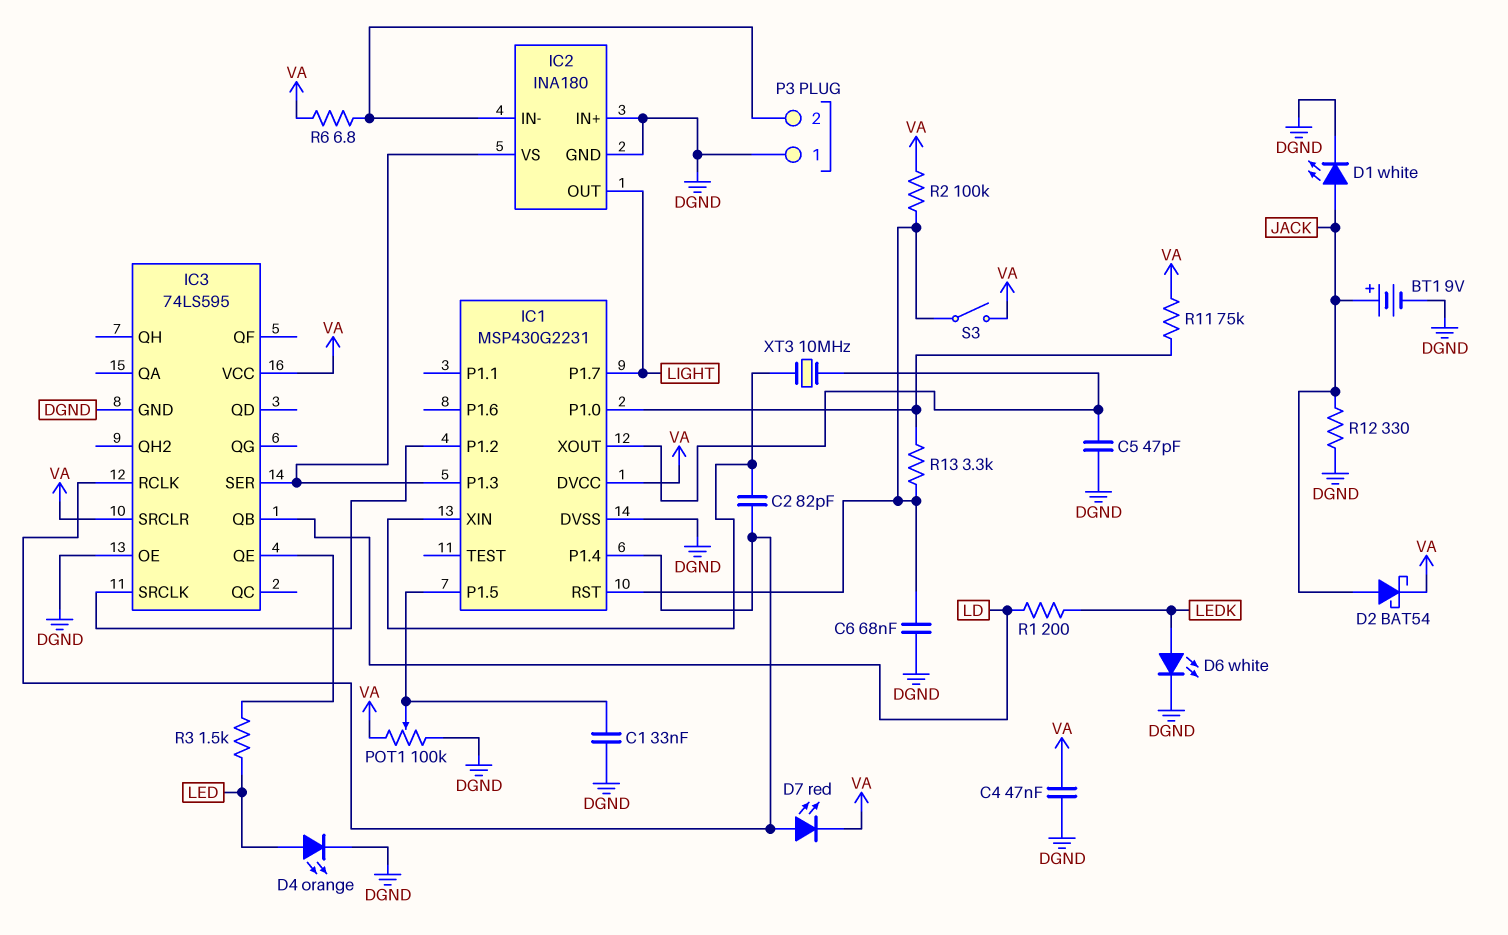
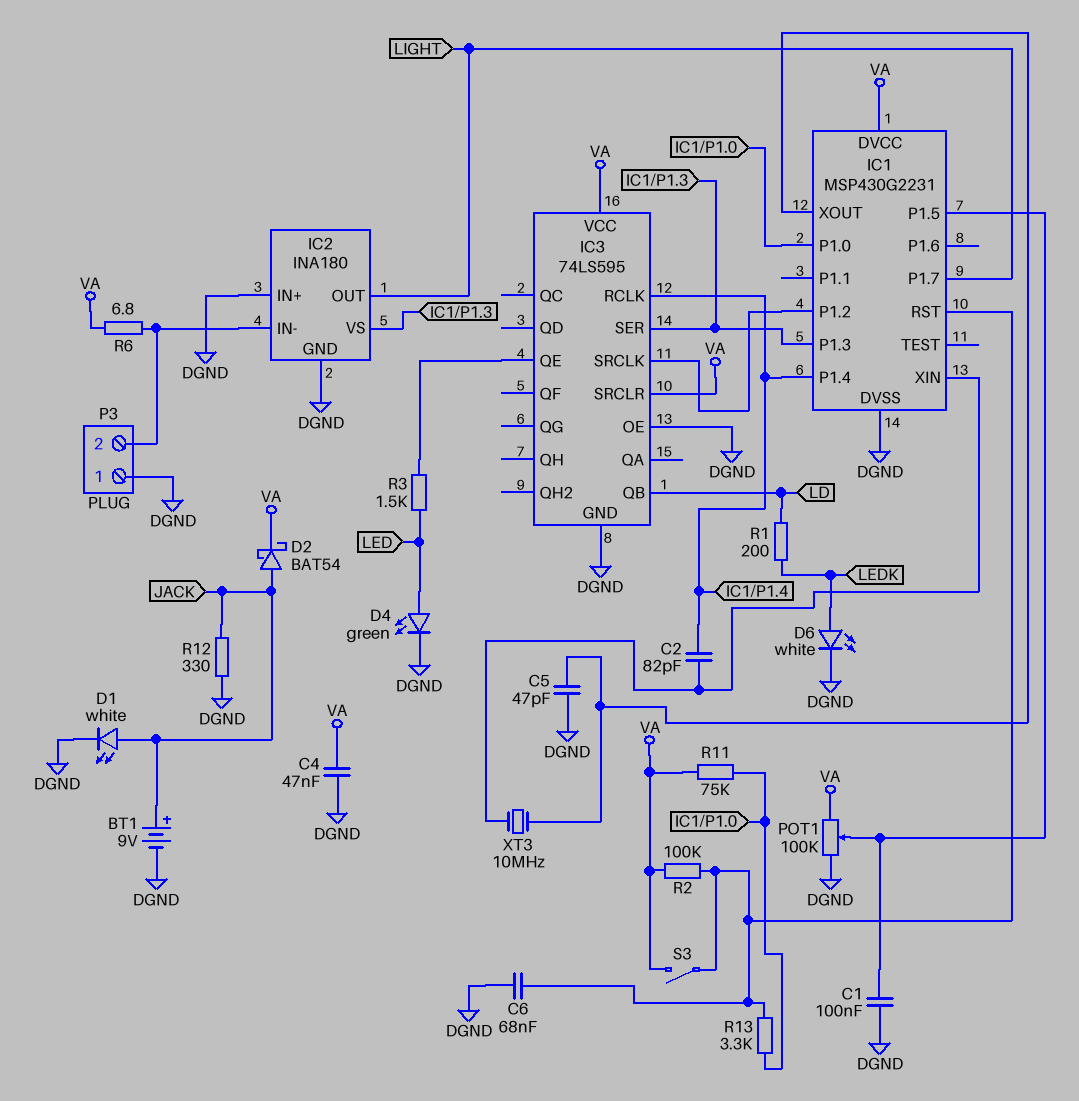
C1: 33nF (DGND, IC1/P1.5) -> 100nF (DGND, IC1/P1.5)
D4: LED orange (A LED, K DGND) -> LED green (A LED, K DGND)
D7: LED red (A IC1/P1.4, K VA) -> none

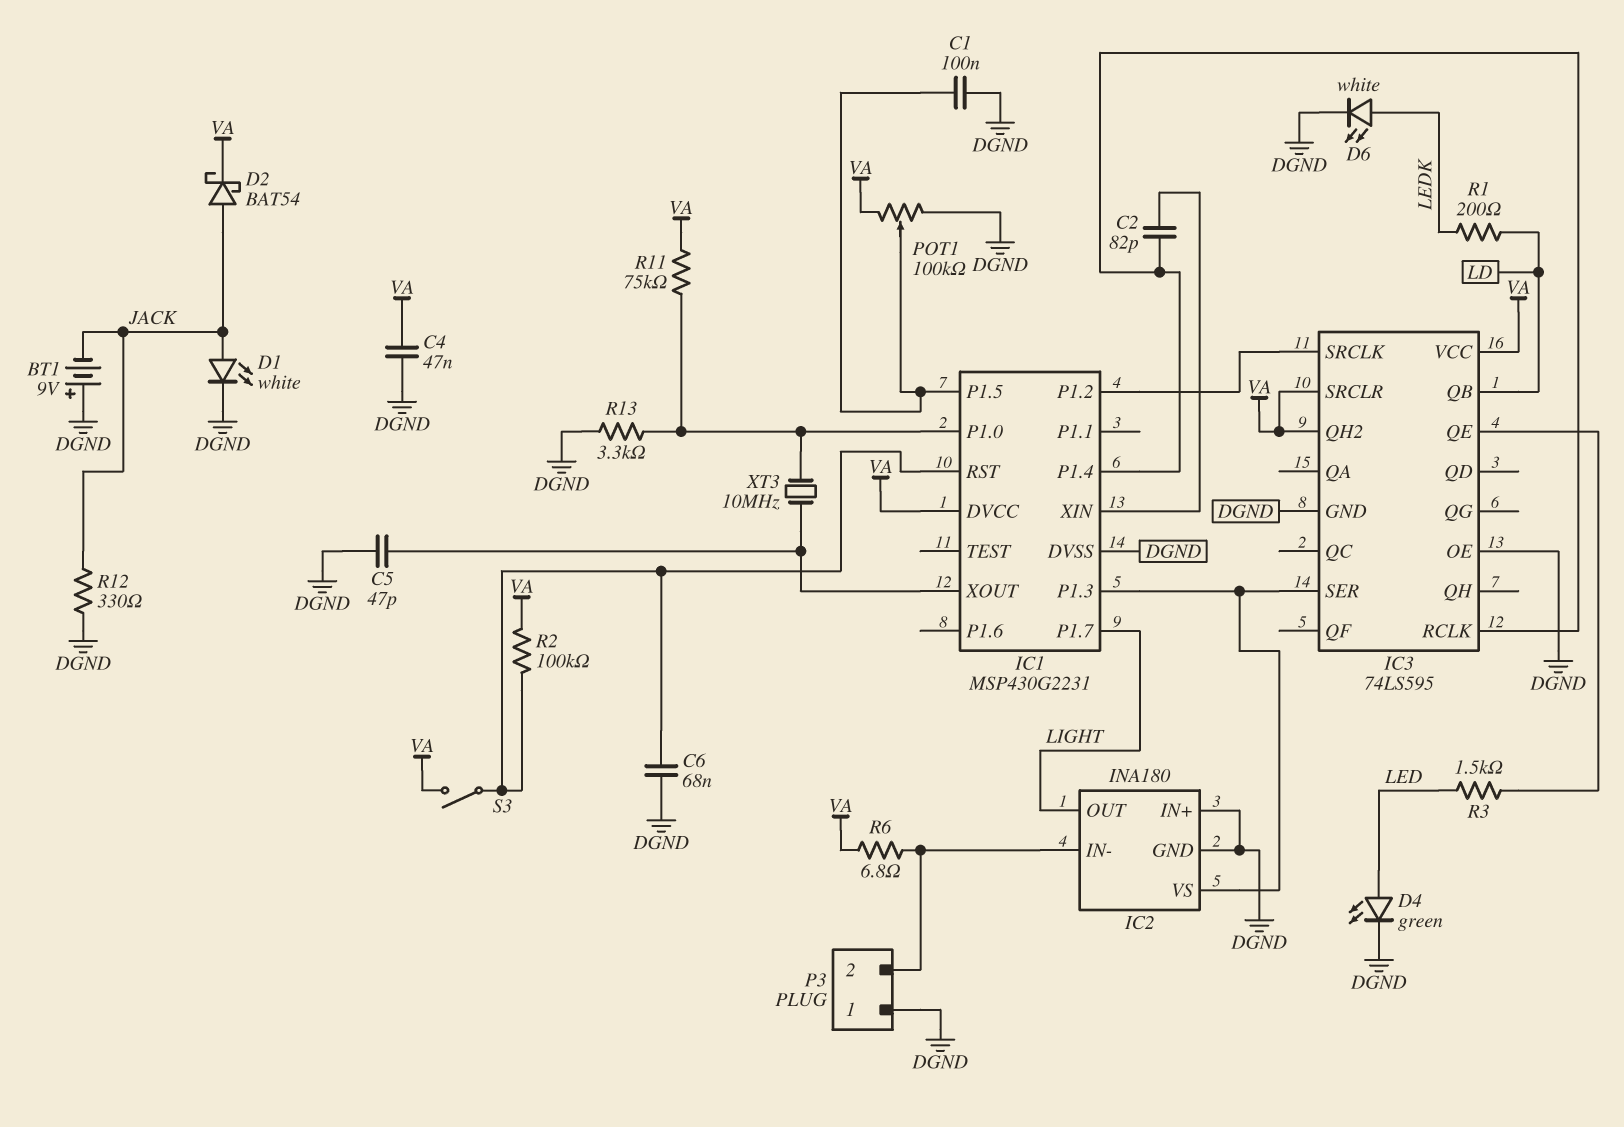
BT1: 9V (plus JACK, minus DGND) -> 9V (plus DGND, minus JACK)
IC3 pin QH2: none -> VA
R13: 3.3k (IC1/P1.0, IC1/RST) -> 3.3k (DGND, IC1/P1.0)
XT3: 10MHz (IC1/XIN, IC1/XOUT) -> 10MHz (IC1/P1.0, IC1/XOUT)

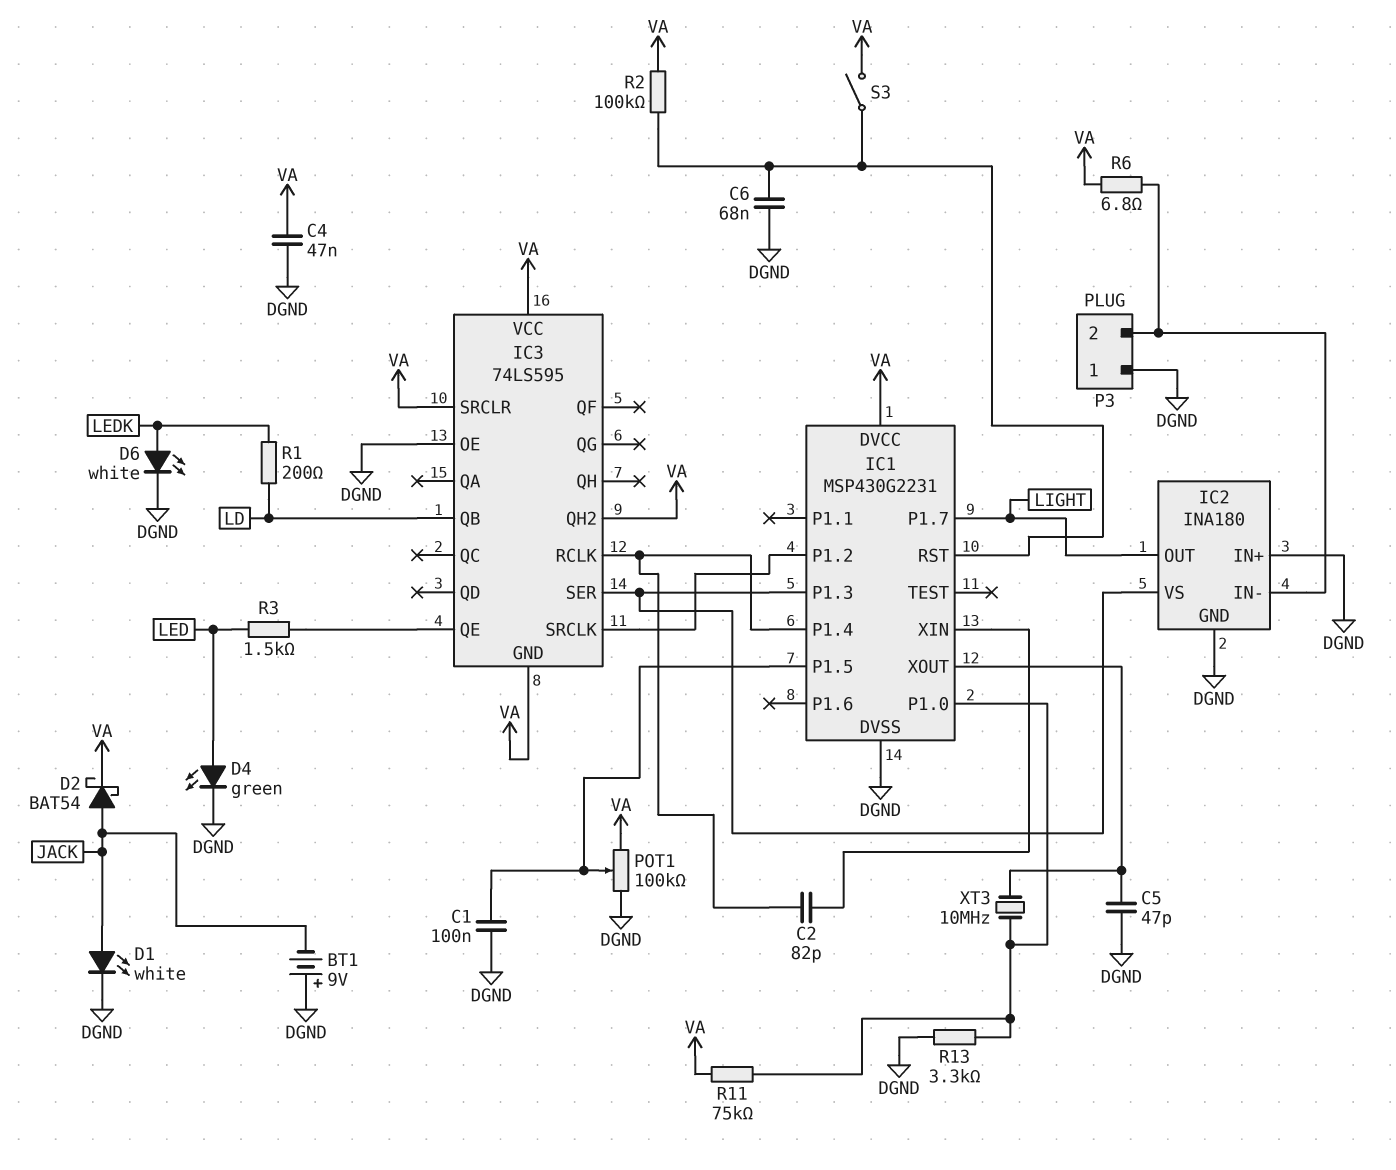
IC3 pin GND: DGND -> VA
R12: 330 (DGND, JACK) -> none

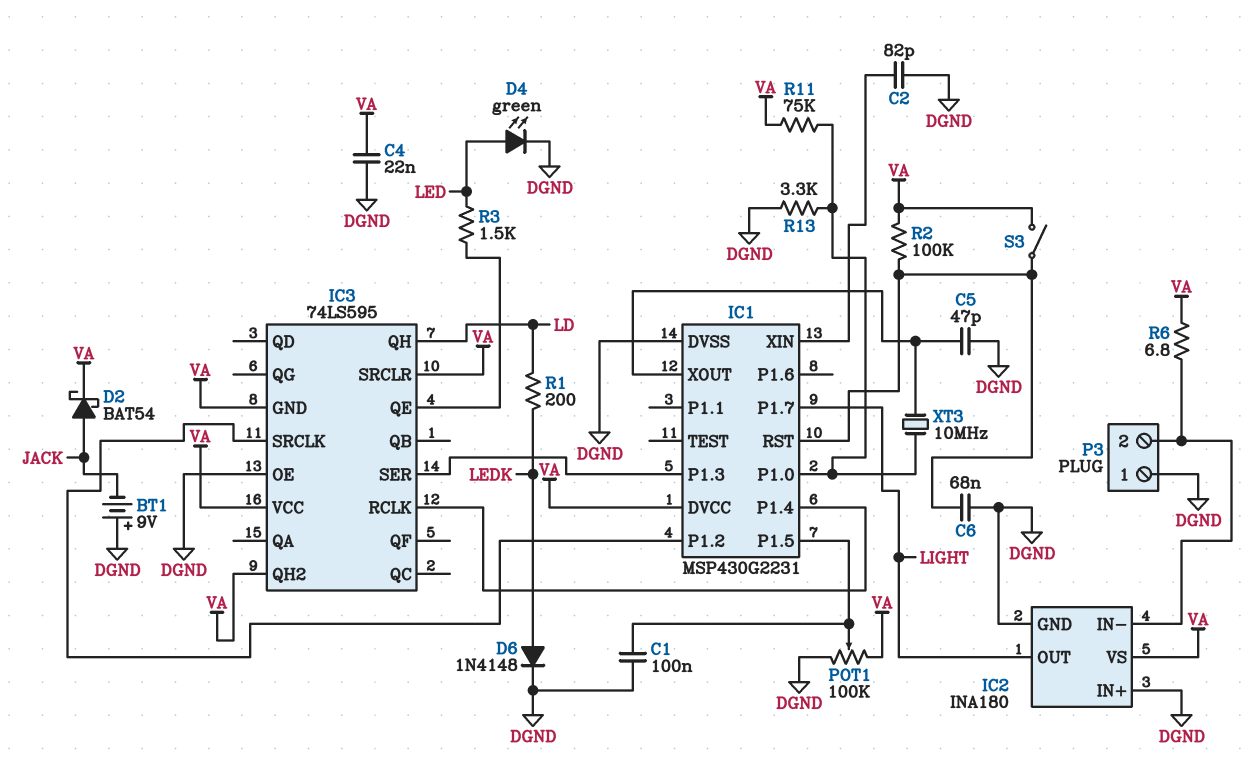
C2: 82pF (IC1/P1.4, IC1/XIN) -> 82pF (DGND, IC1/XIN)
C4: 47nF (DGND, VA) -> 22nF (DGND, VA)
D1: LED white (A JACK, K DGND) -> none
D6: LED white (A LEDK, K DGND) -> diode 1N4148 (A LEDK, K DGND)
IC2 pin VS: IC1/P1.3 -> VA
IC3 pin QB: LD -> none
IC3 pin QH: none -> LD

